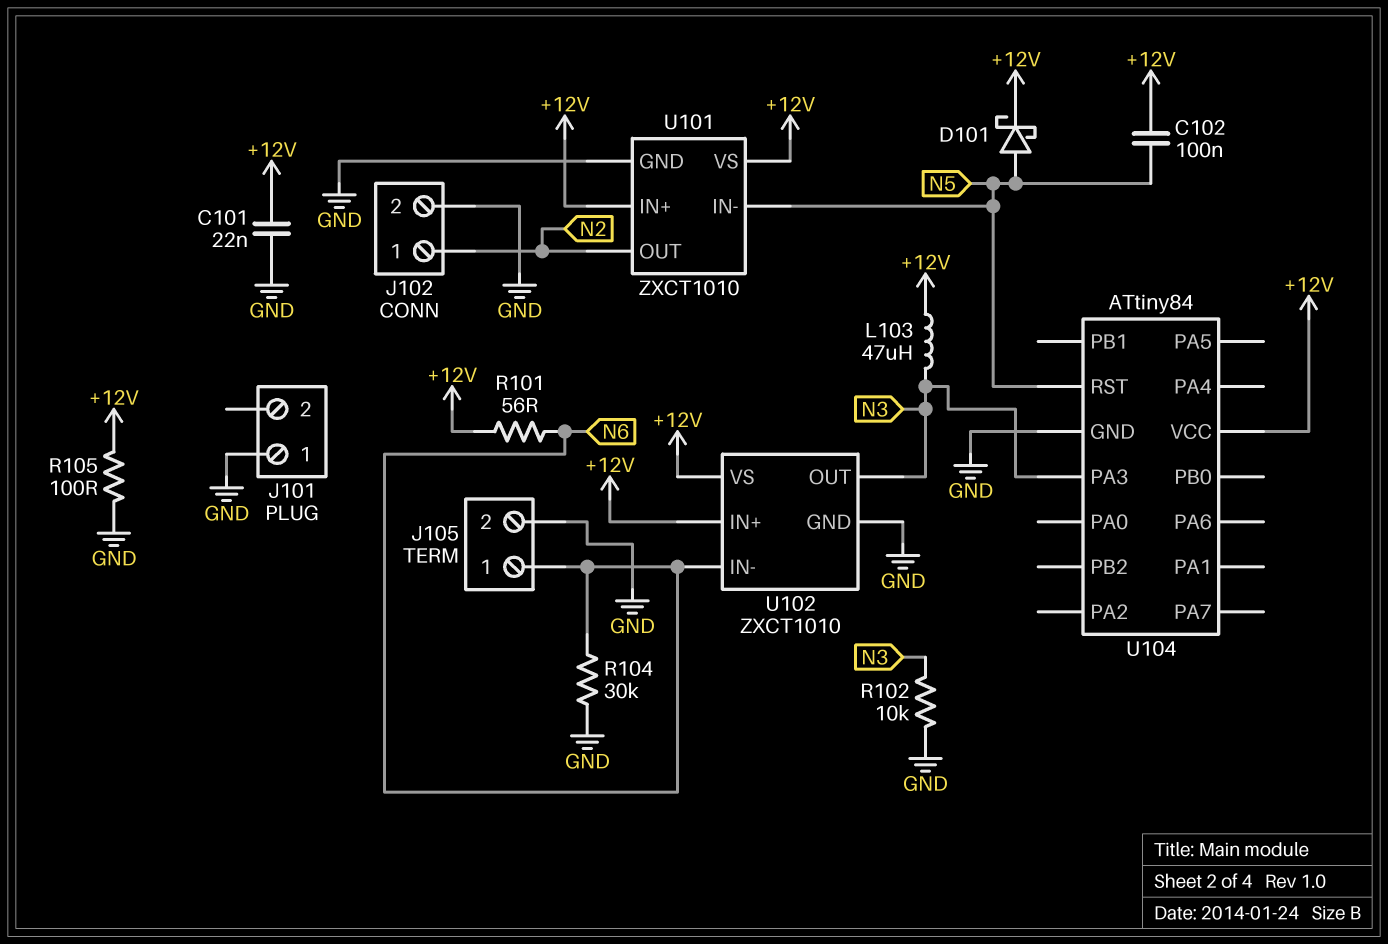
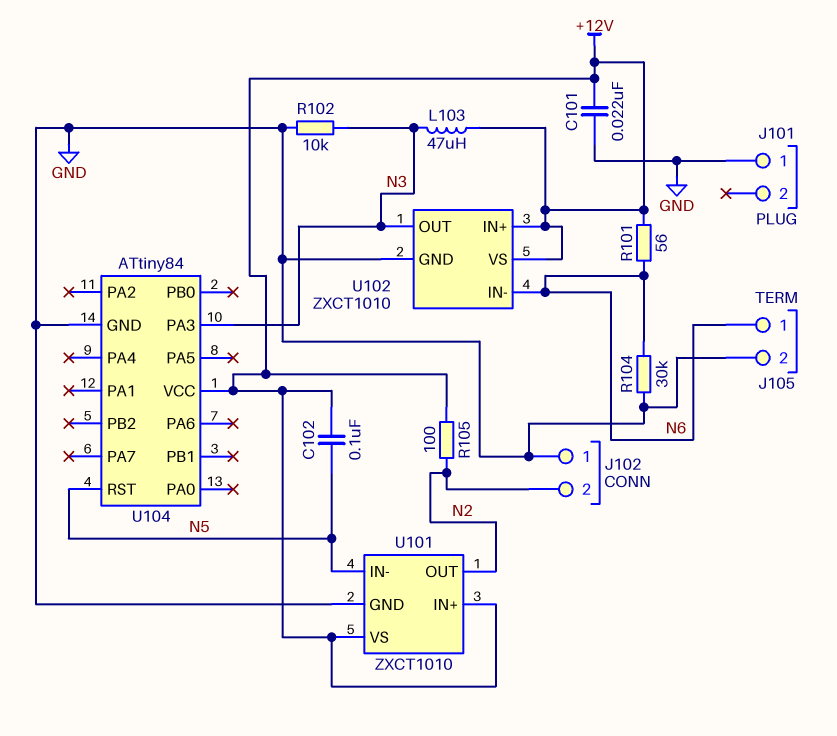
D101: schottky (A N5, K +12V) -> none
J102 pin 1: N2 -> GND
J102 pin 2: GND -> N2
R105: 100 (+12V, GND) -> 100 (+12V, N2)

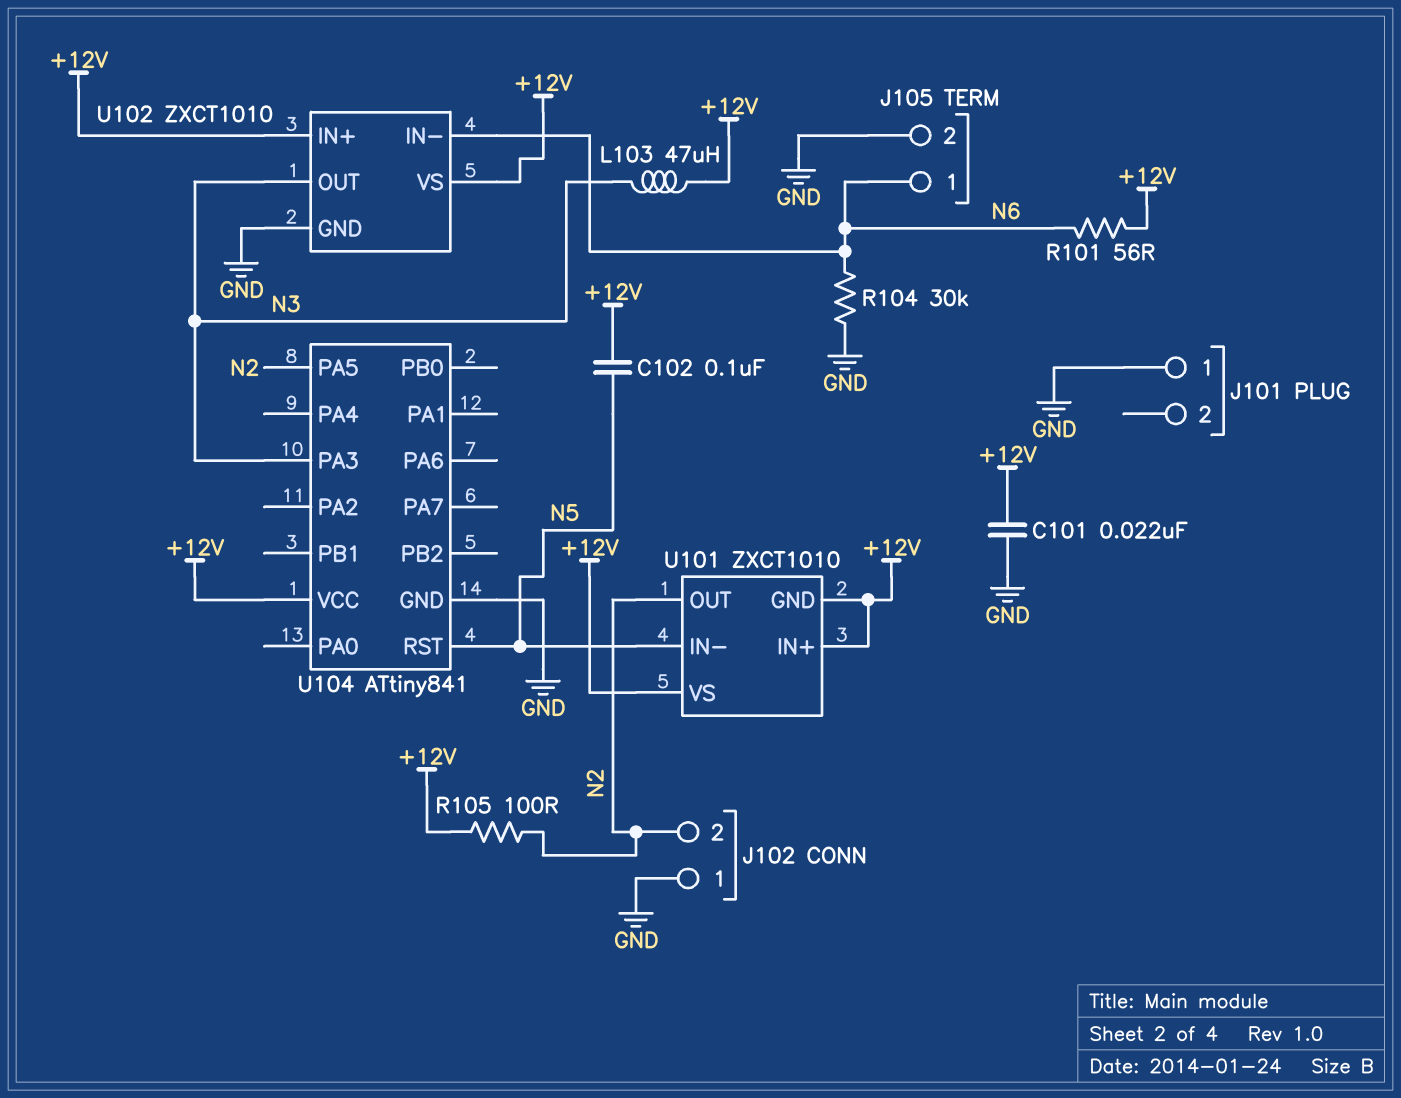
R102: 10k (GND, N3) -> none
U101 pin GND: GND -> +12V
U104: ATtiny84 -> ATtiny841
U104 pin PA5: none -> N2

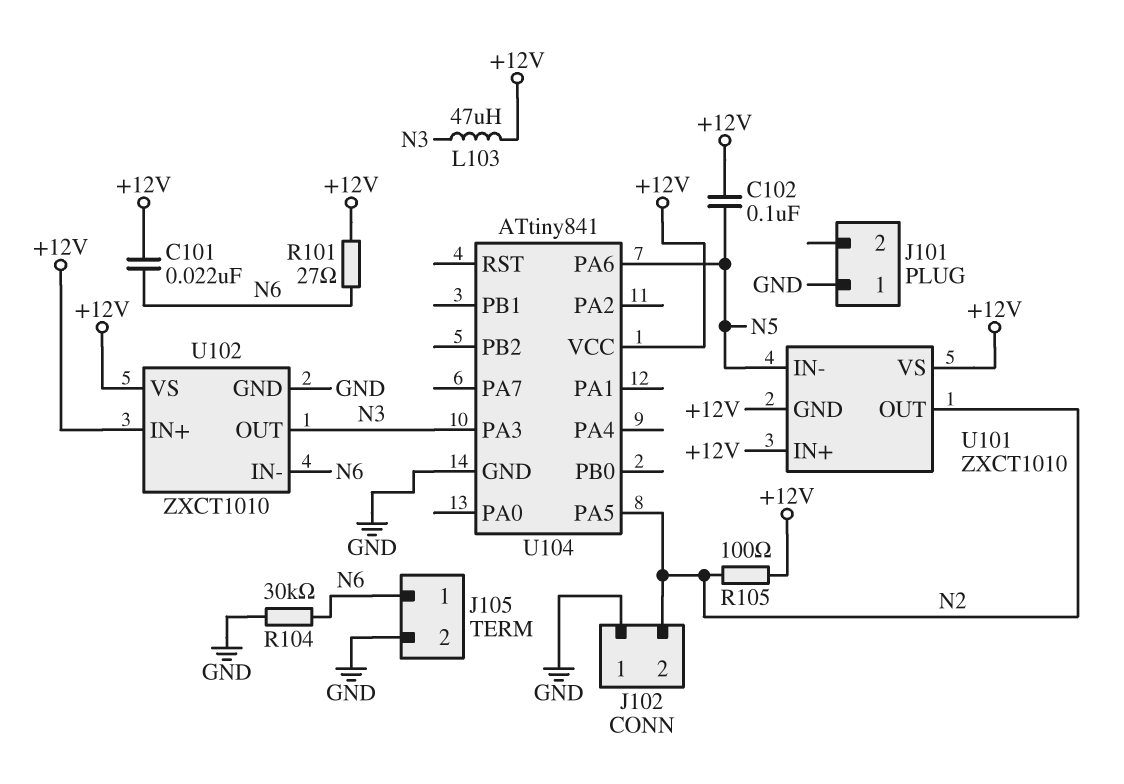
C101: 22nF (+12V, GND) -> 22nF (+12V, N6)
R101: 56 (+12V, N6) -> 27 (+12V, N6)
U104 pin PA6: none -> N5
U104 pin RST: N5 -> none

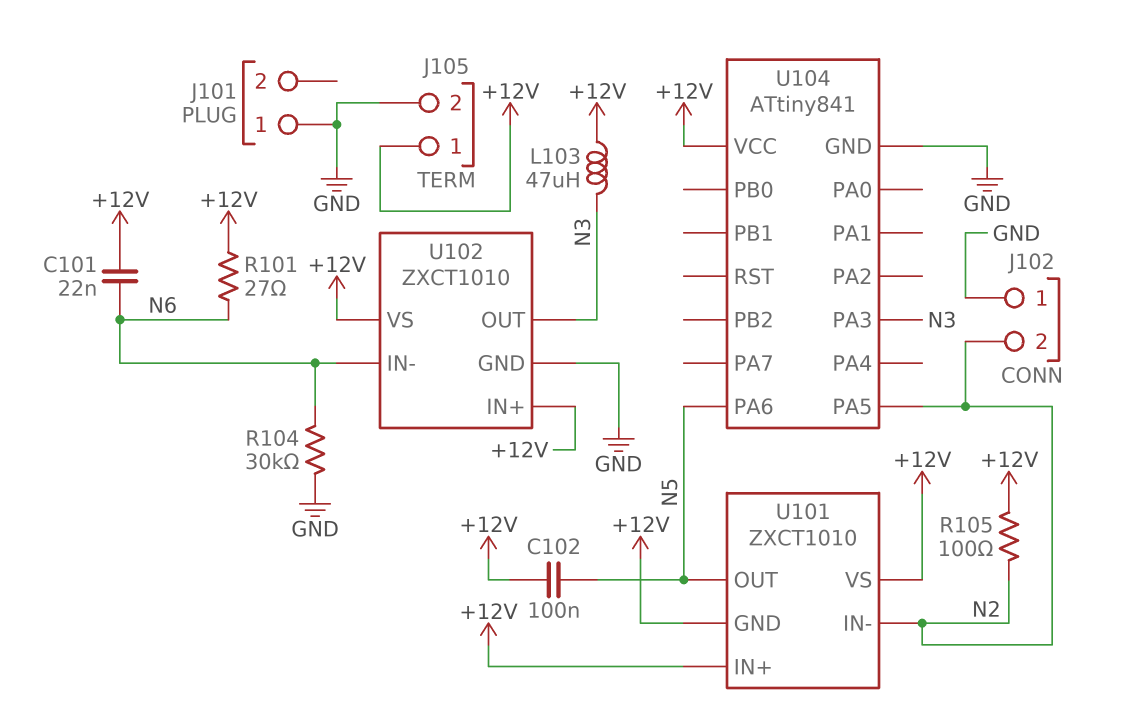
J105 pin 1: N6 -> +12V
U101 pin IN-: N5 -> N2
U101 pin OUT: N2 -> N5

